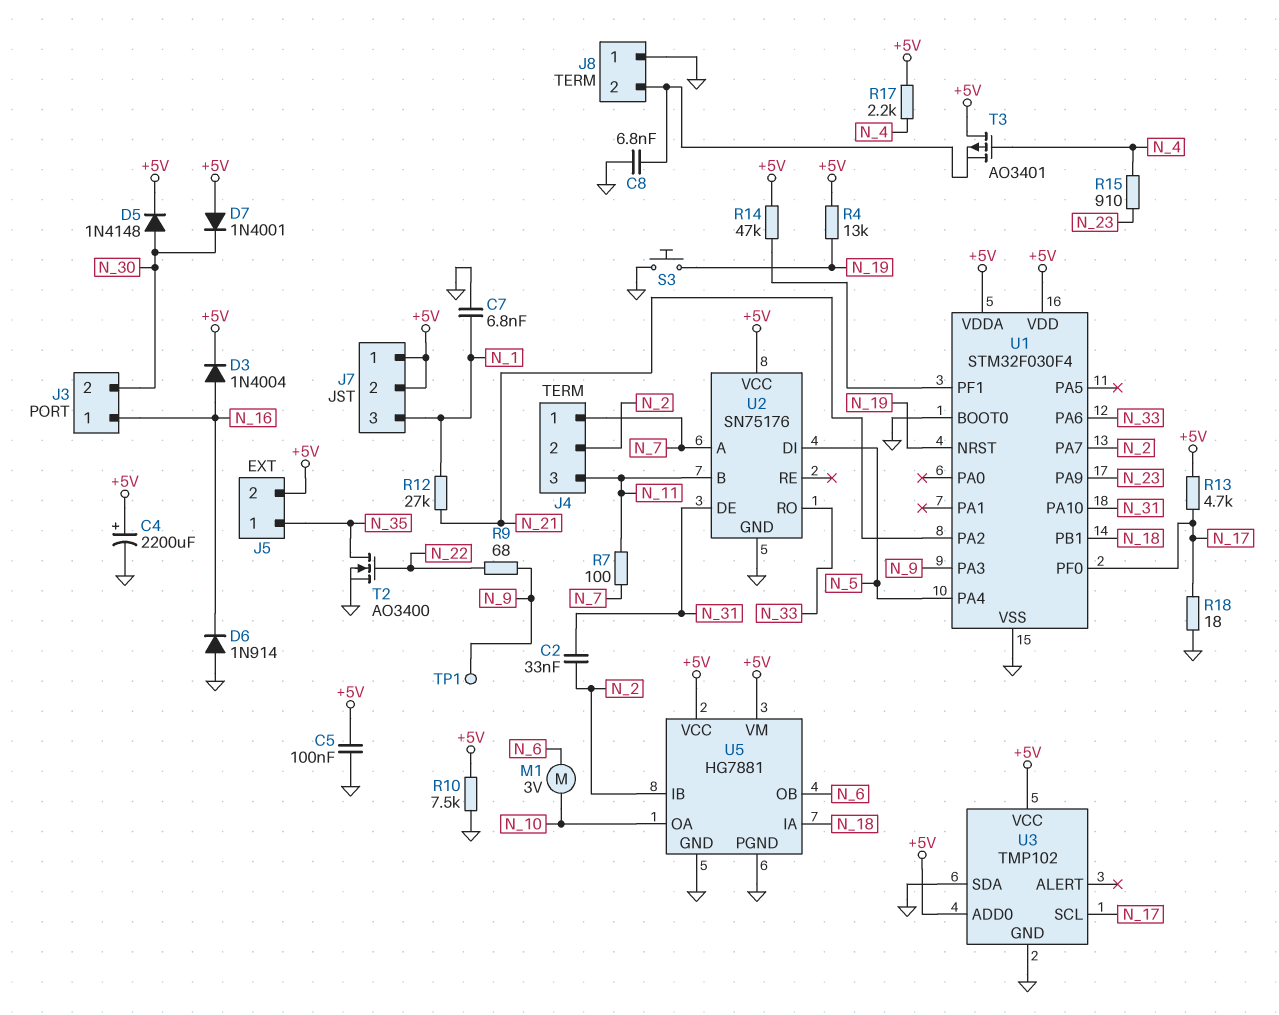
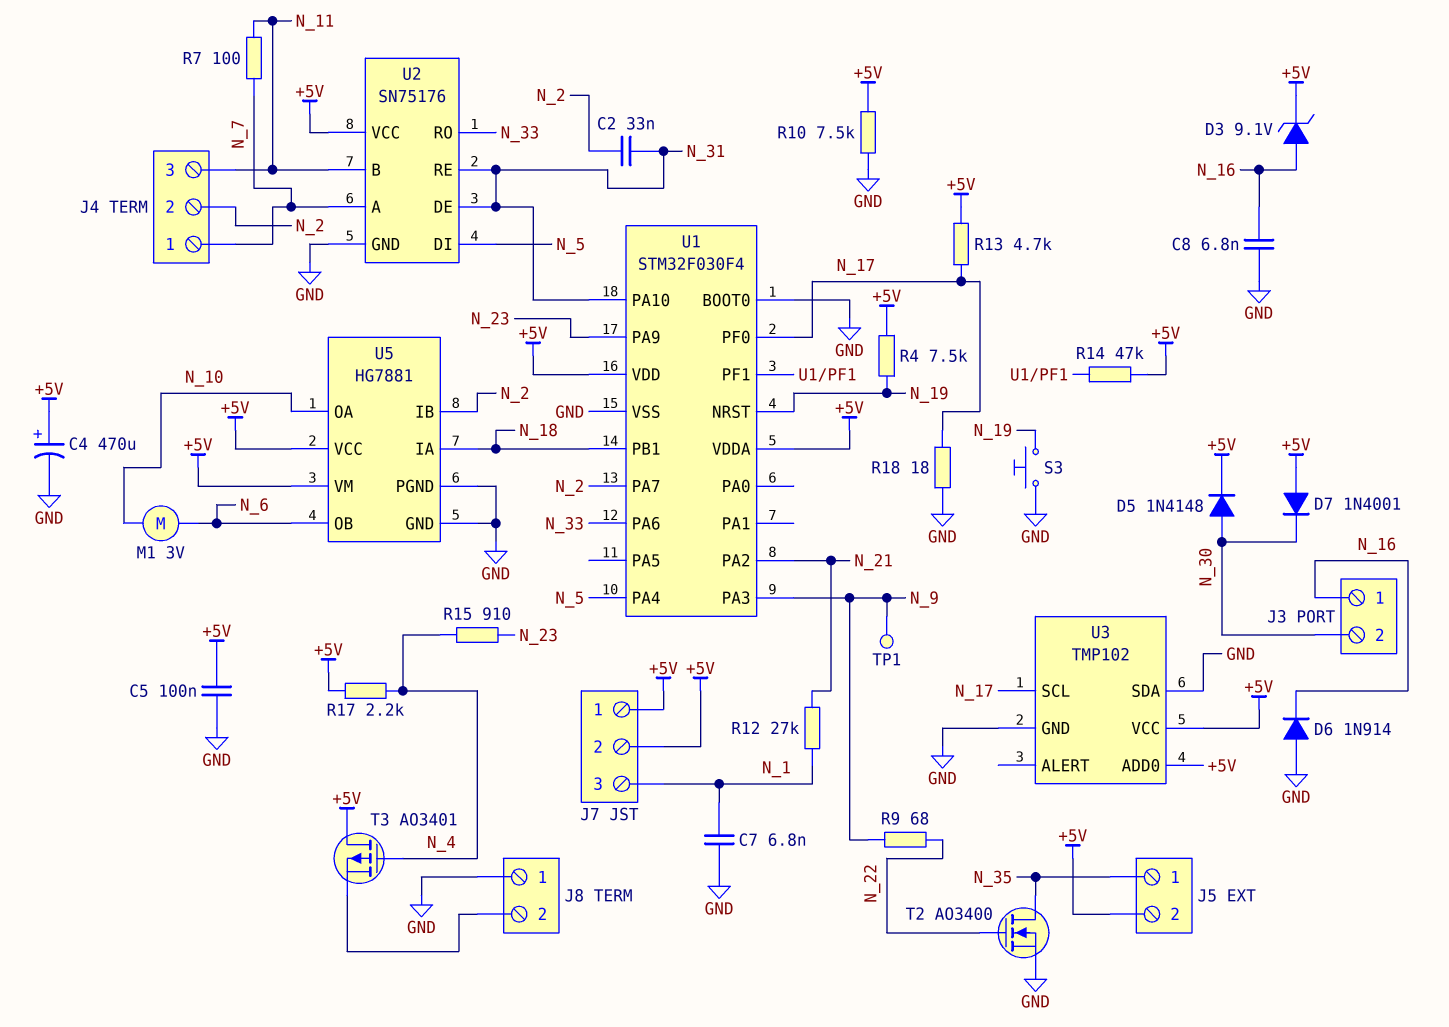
C4: 2200uF (plus +5V, minus GND) -> 470uF (plus +5V, minus GND)
C8: 6.8nF (GND, J8/2) -> 6.8nF (GND, N_16)
D3: diode 1N4004 (A N_16, K +5V) -> zener 9.1V (A N_16, K +5V)
R4: 13k (+5V, N_19) -> 7.5k (+5V, N_19)
U2 pin RE: none -> N_31

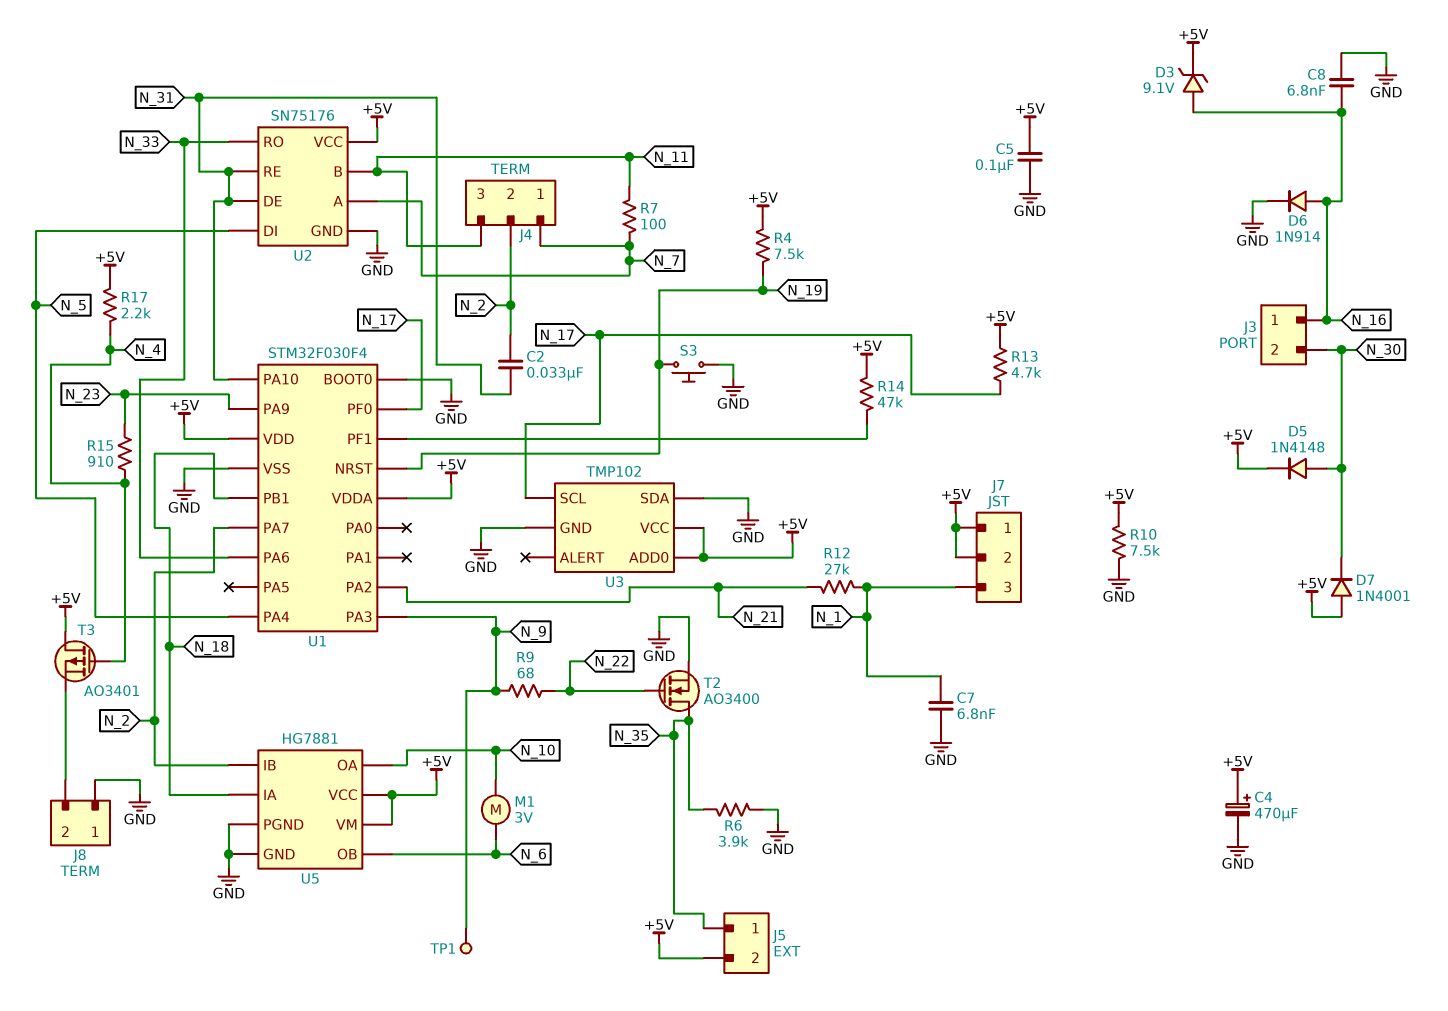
D6: diode 1N914 (A GND, K N_16) -> diode 1N914 (A N_16, K GND)
R6: none -> 3.9k (GND, N_35)
R18: 18 (GND, N_17) -> none

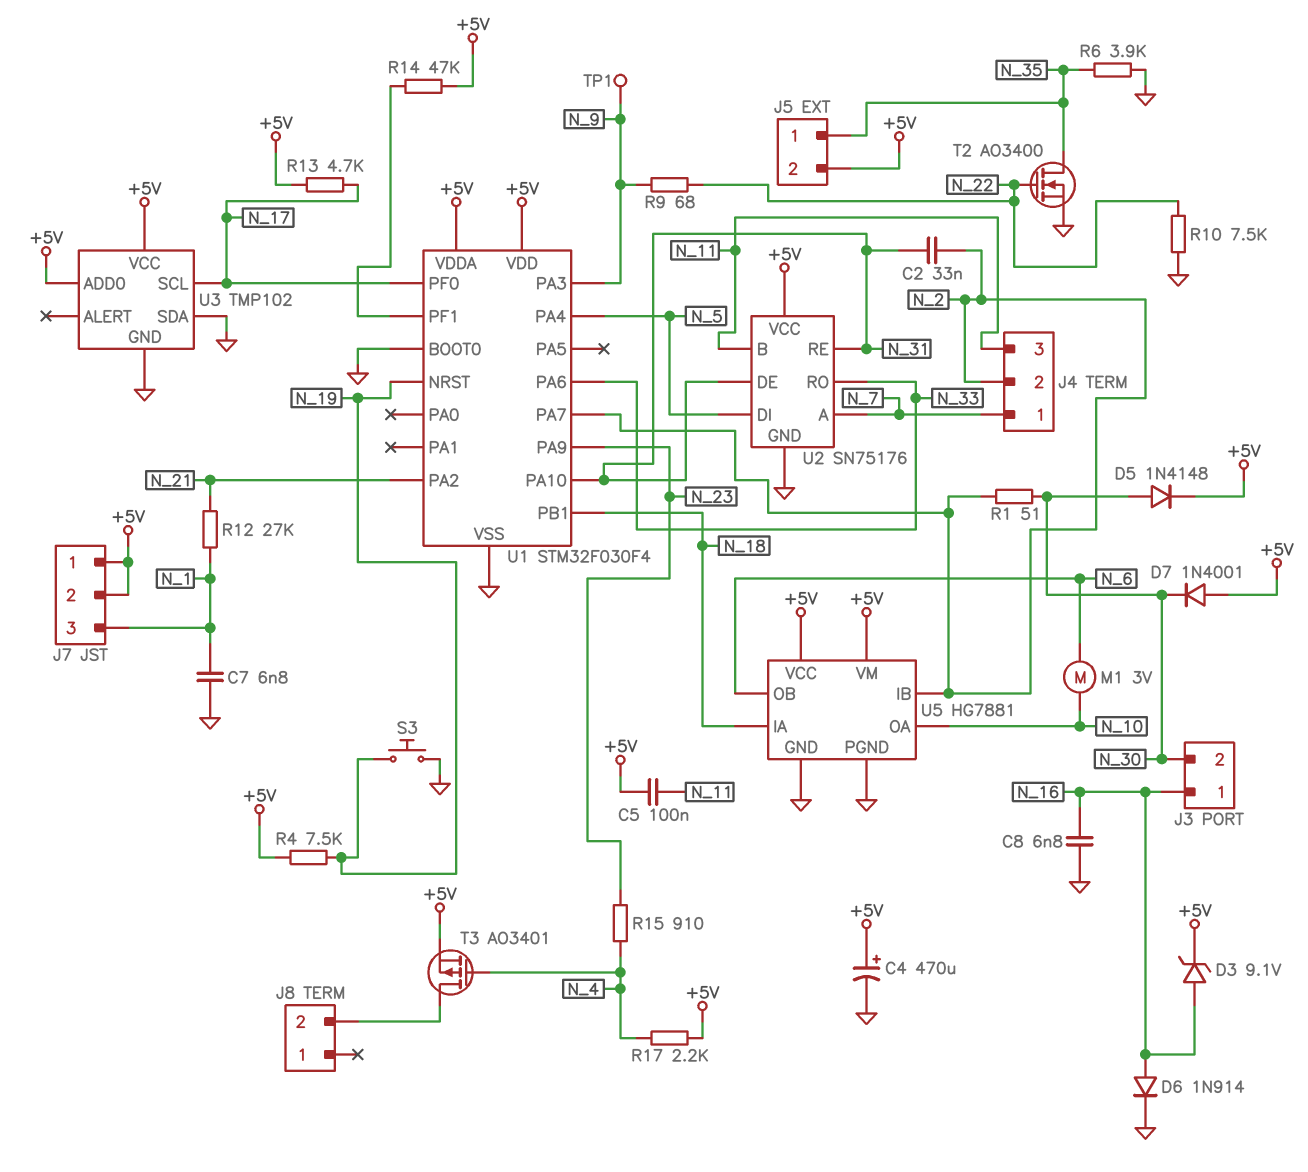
C5: 100nF (+5V, GND) -> 100nF (+5V, N_11)
J8 pin 1: GND -> none
R1: none -> 51 (N_2, N_30)
R7: 100 (N_7, N_11) -> none
R10: 7.5k (+5V, GND) -> 7.5k (GND, N_22)
T3: PMOS AO3401 (G N_4, D +5V, S J8/2) -> PMOS AO3401 (G N_4, D J8/2, S +5V)

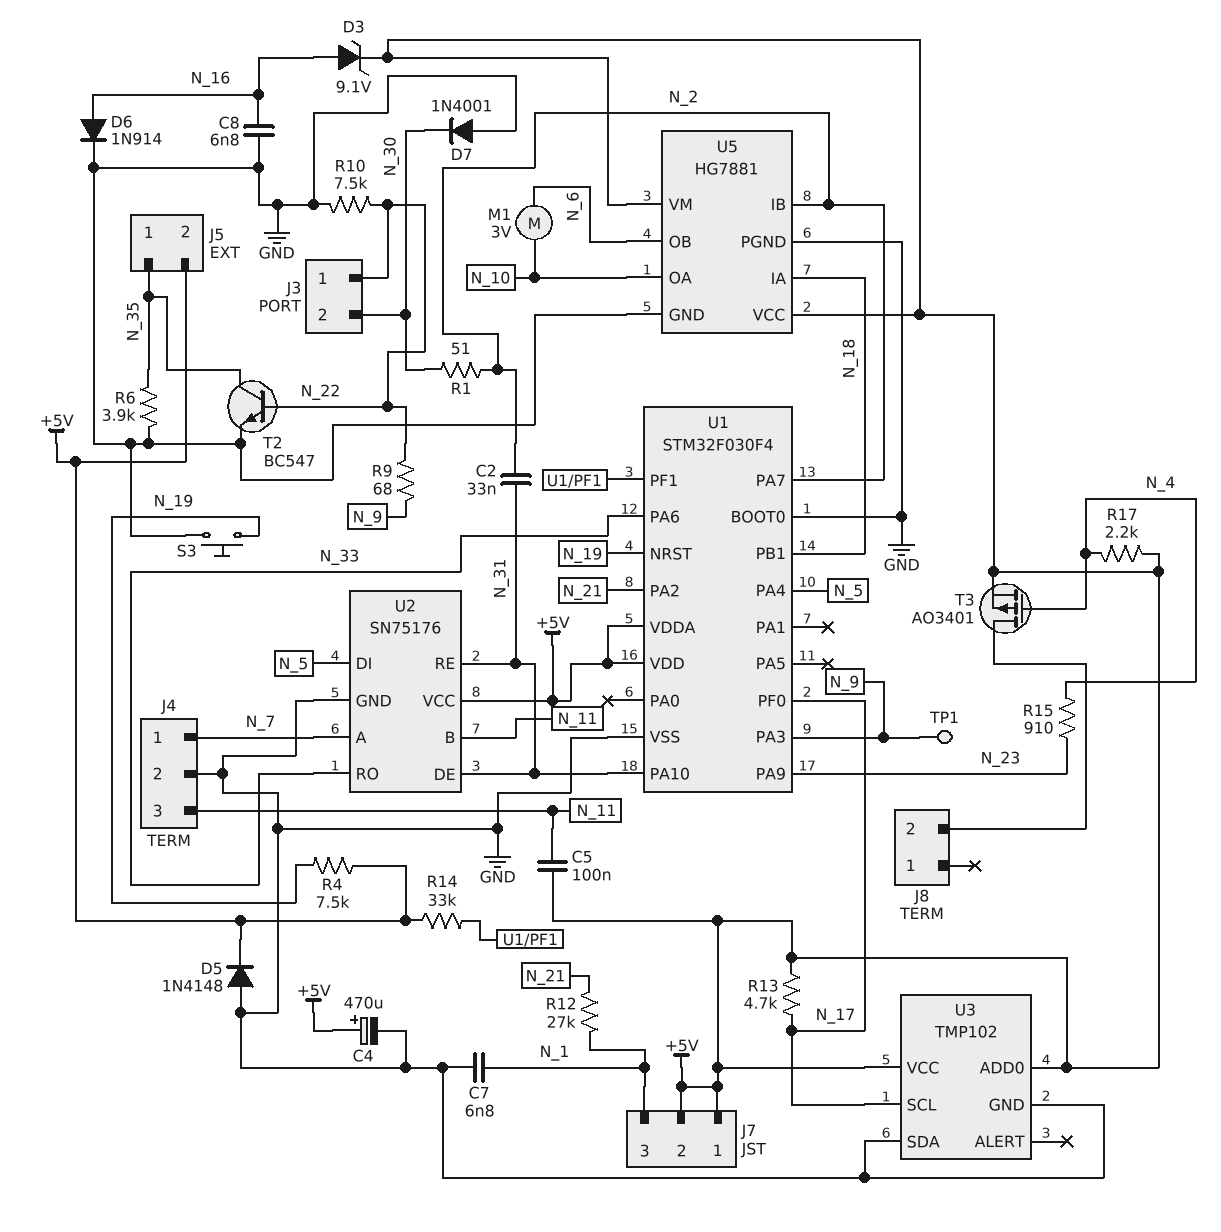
D5: diode 1N4148 (A N_30, K +5V) -> diode 1N4148 (A GND, K +5V)
D7: diode 1N4001 (A +5V, K N_30) -> diode 1N4001 (A GND, K N_30)
J3 pin 1: N_16 -> N_22
J4 pin 2: N_2 -> GND
R14: 47k (+5V, U1/PF1) -> 33k (+5V, U1/PF1)
T2: NMOS AO3400 (G N_22, D N_35, S GND) -> NPN BC547 (B N_22, C N_35, E GND)

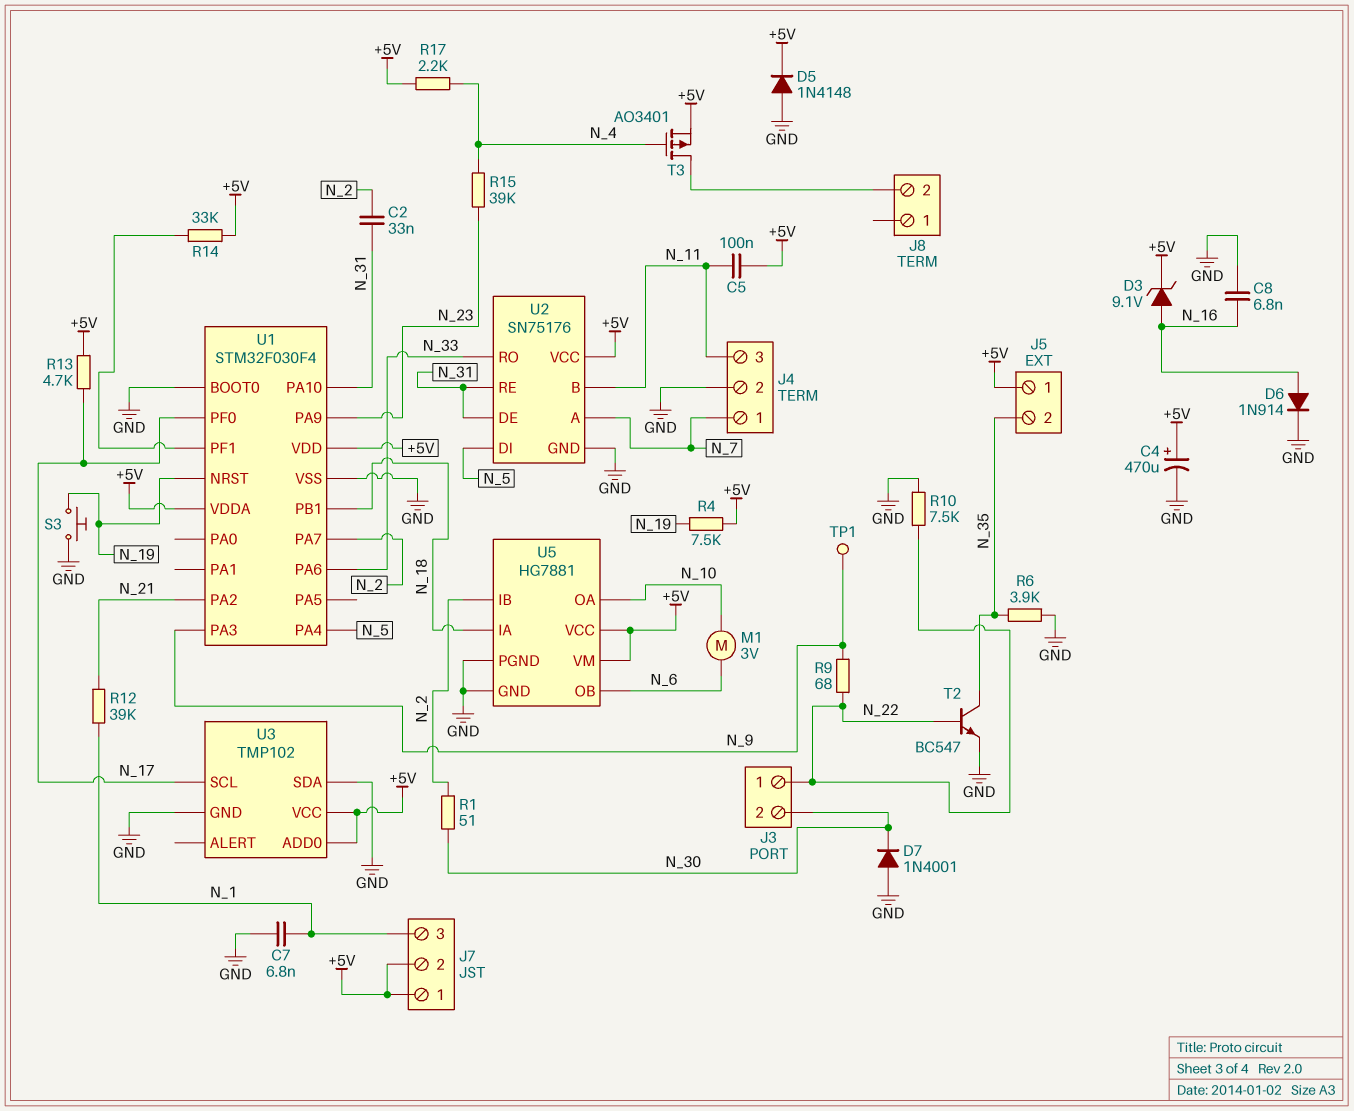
J5 pin 1: N_35 -> +5V
J5 pin 2: +5V -> N_35
R12: 27k (N_1, N_21) -> 39k (N_1, N_21)
R15: 910 (N_4, N_23) -> 39k (N_4, N_23)

